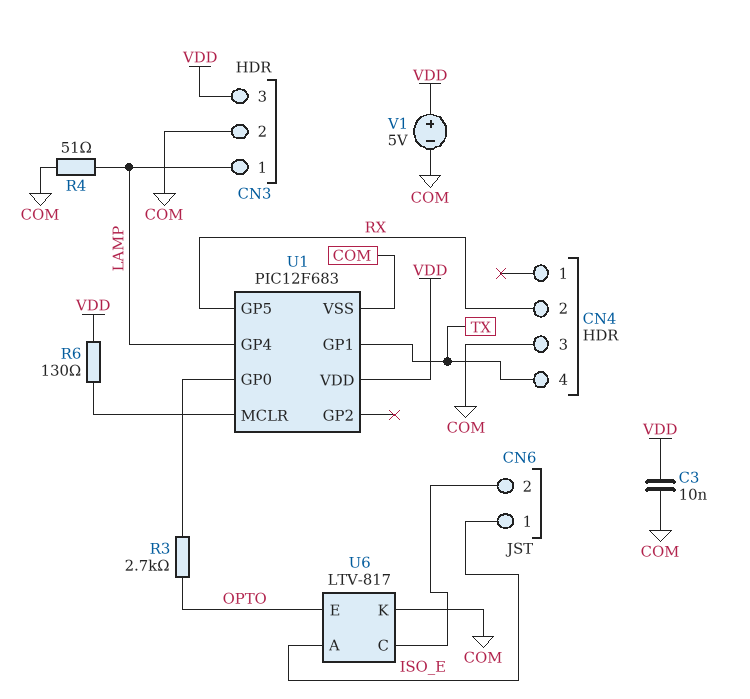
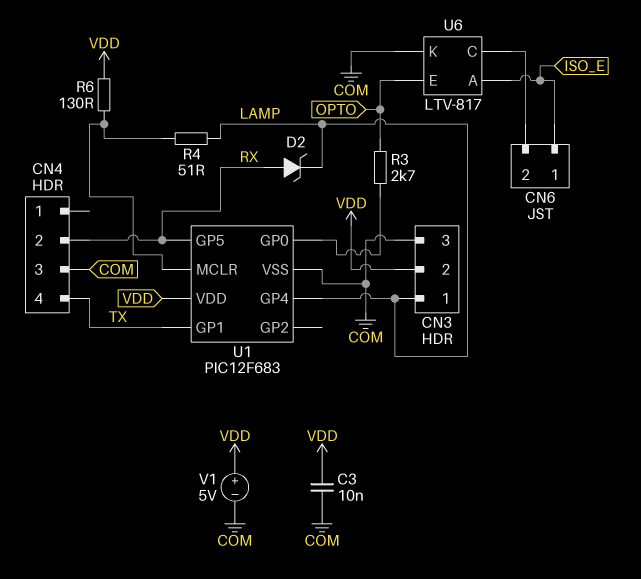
CN3 pin 2: COM -> VDD
CN3 pin 3: VDD -> COM
D2: none -> zener (A RX, K LAMP)
R4: 51 (COM, LAMP) -> 51 (LAMP, U1/MCLR)

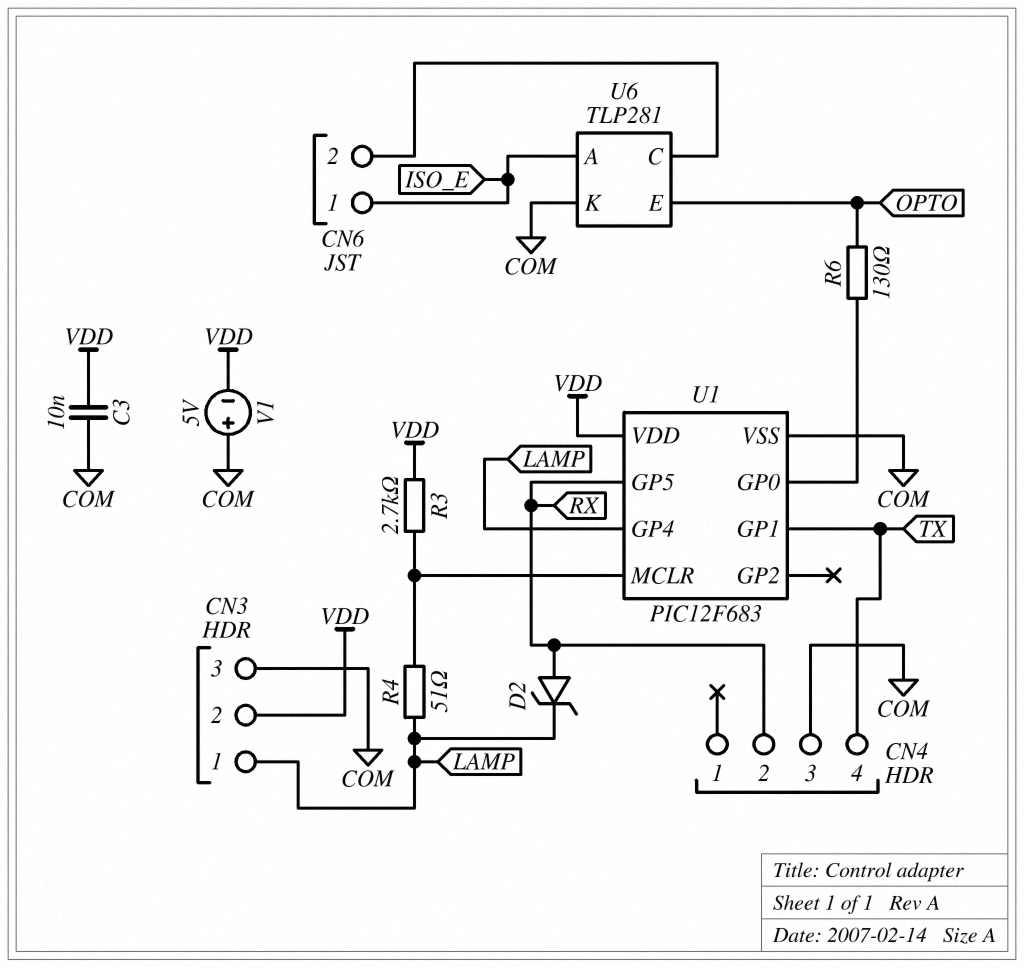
R3: 2.7k (OPTO, U1/GP0) -> 2.7k (U1/MCLR, VDD)
R6: 130 (U1/MCLR, VDD) -> 130 (OPTO, U1/GP0)
U6: LTV-817 -> TLP281
V1: 5V (plus VDD, minus COM) -> 5V (plus COM, minus VDD)

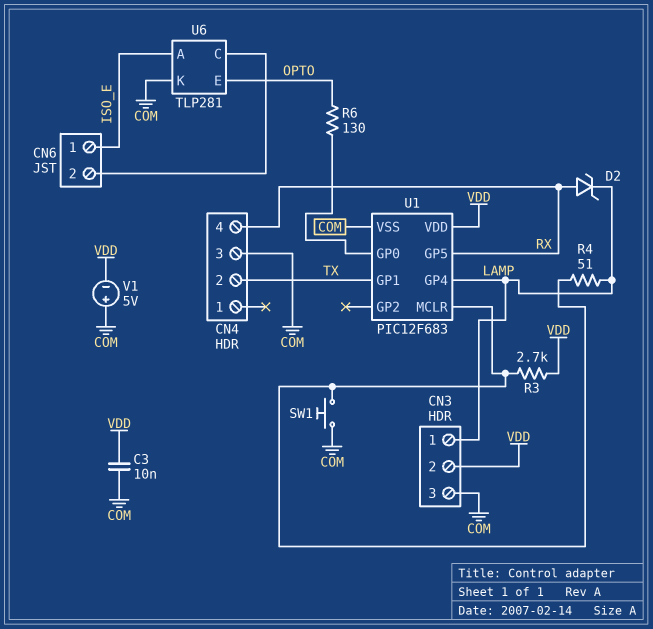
CN4 pin 2: RX -> TX
CN4 pin 4: TX -> RX
SW1: none -> button (COM, U1/MCLR)

